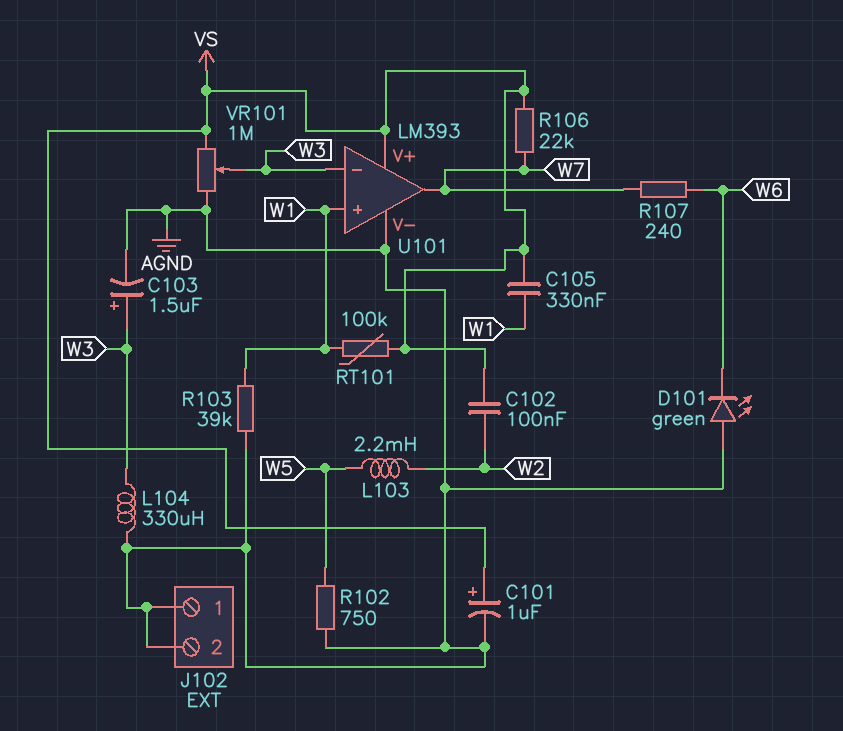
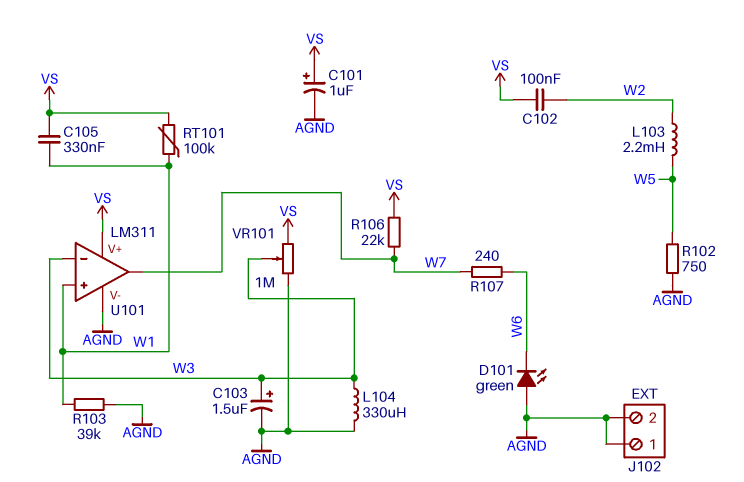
U101: LM393 -> LM311

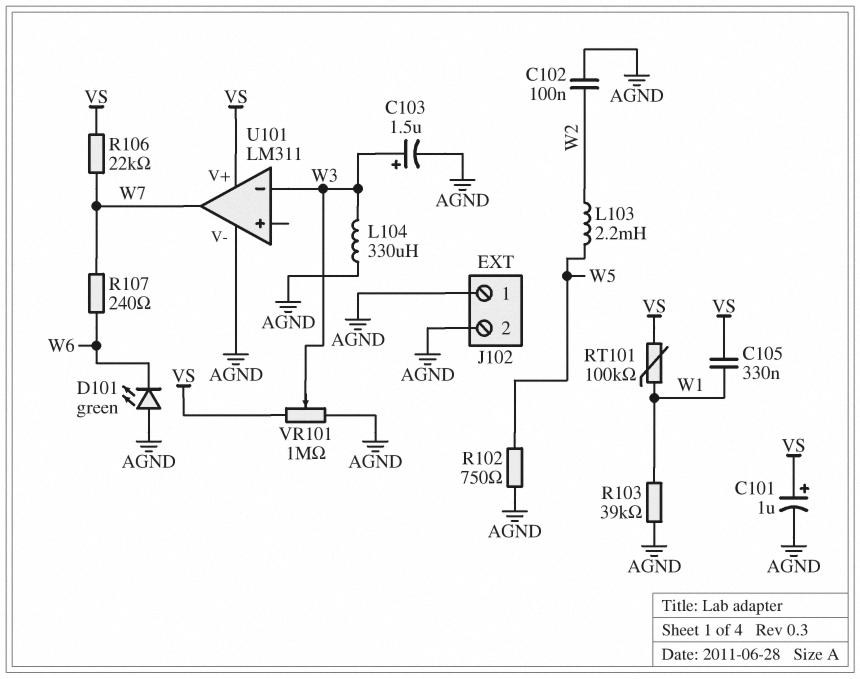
C102: 100nF (VS, W2) -> 100nF (AGND, W2)
U101 pin in+: W1 -> none

